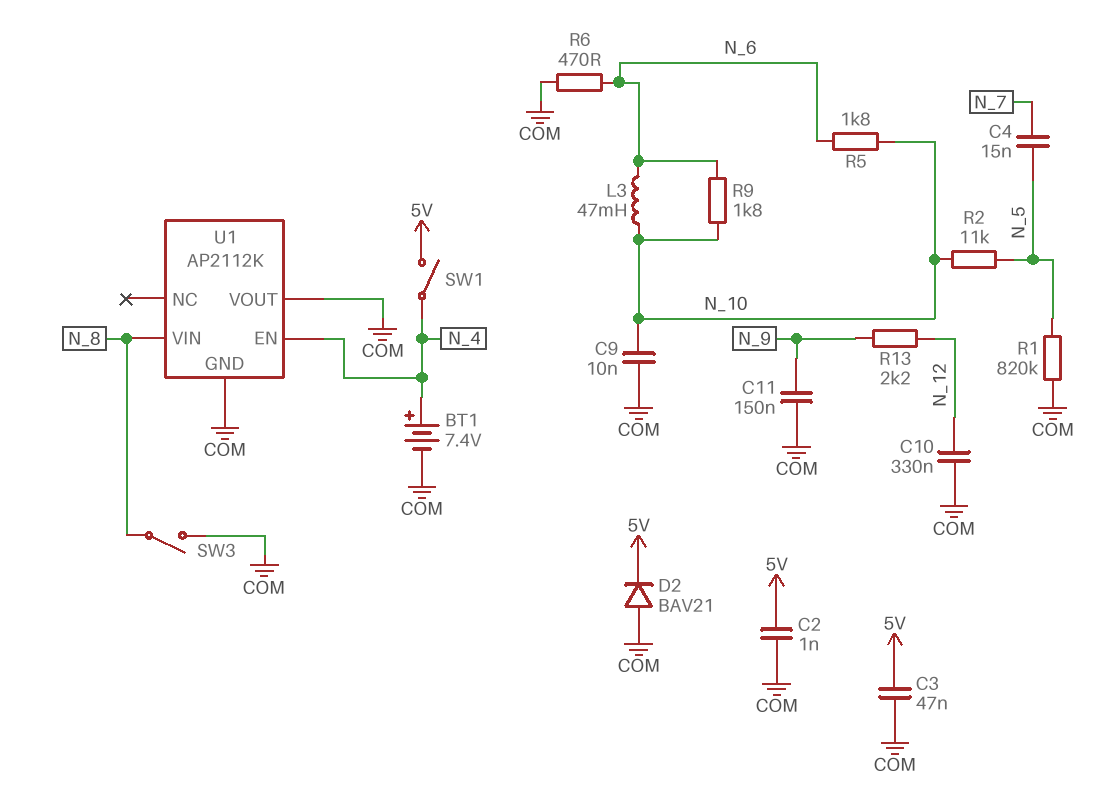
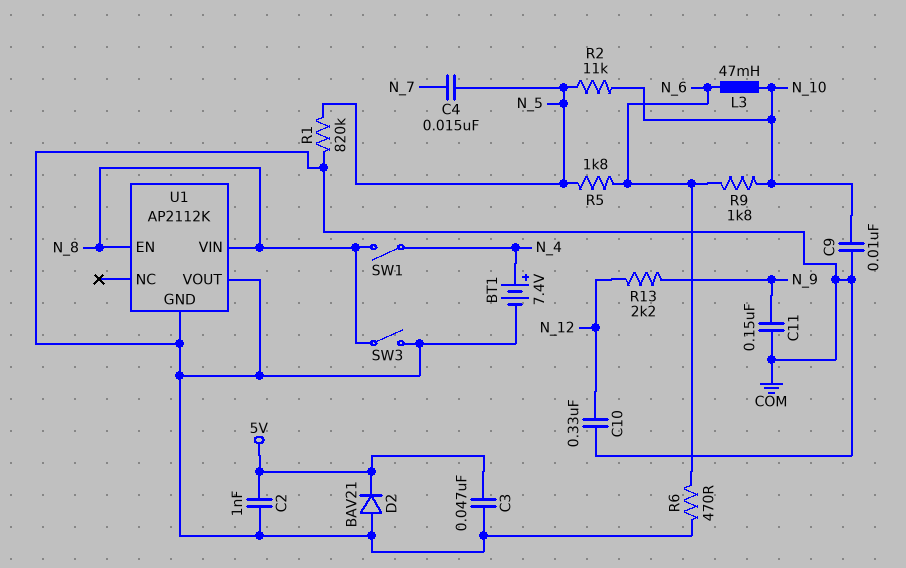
R5: 1.8k (N_6, N_10) -> 1.8k (N_5, N_6)
SW1: switch (5V, N_4) -> switch (N_4, N_8)
U1 pin EN: N_4 -> N_8

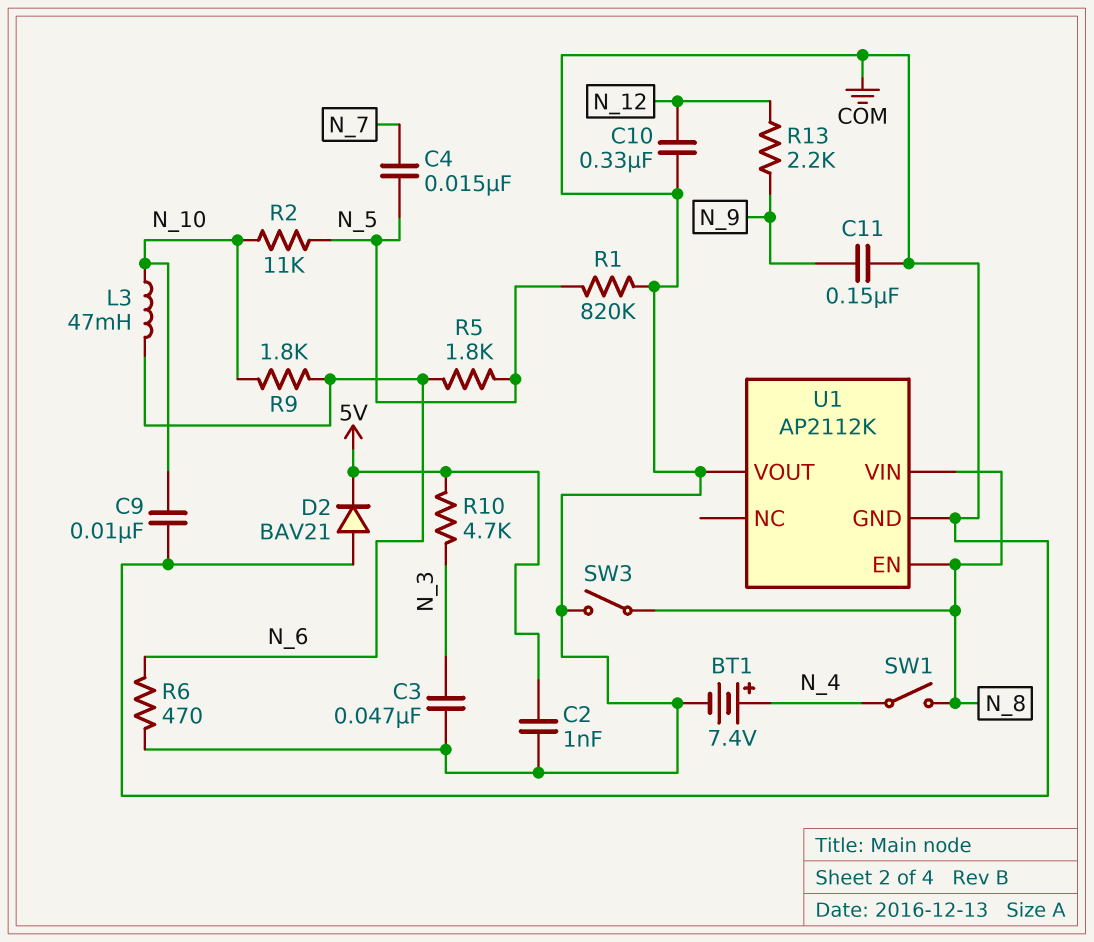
C3: 47nF (5V, COM) -> 47nF (COM, N_3)
R10: none -> 4.7k (5V, N_3)

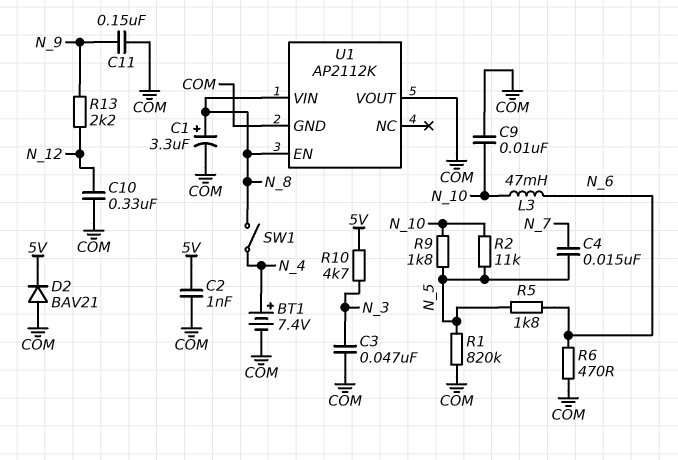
C1: none -> 3.3uF (plus N_8, minus COM)
R9: 1.8k (N_6, N_10) -> 1.8k (N_5, N_10)
SW3: switch (COM, N_8) -> none

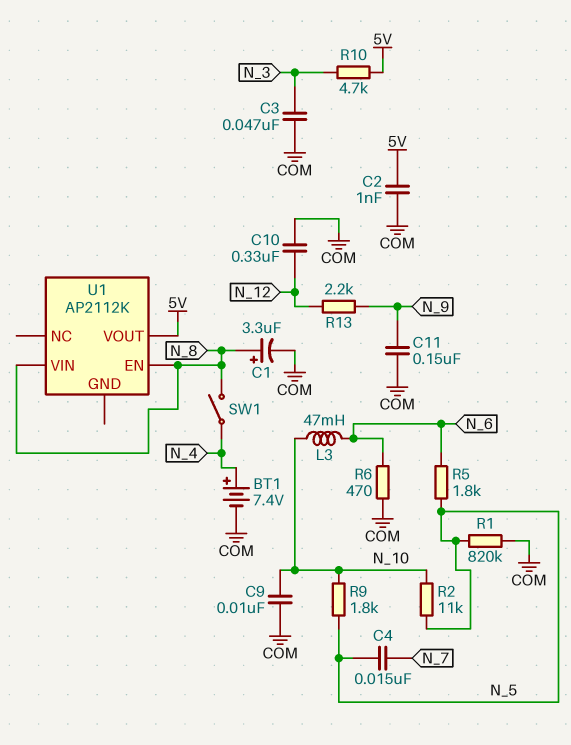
D2: diode BAV21 (A COM, K 5V) -> none
U1 pin GND: COM -> none
U1 pin VOUT: COM -> 5V

